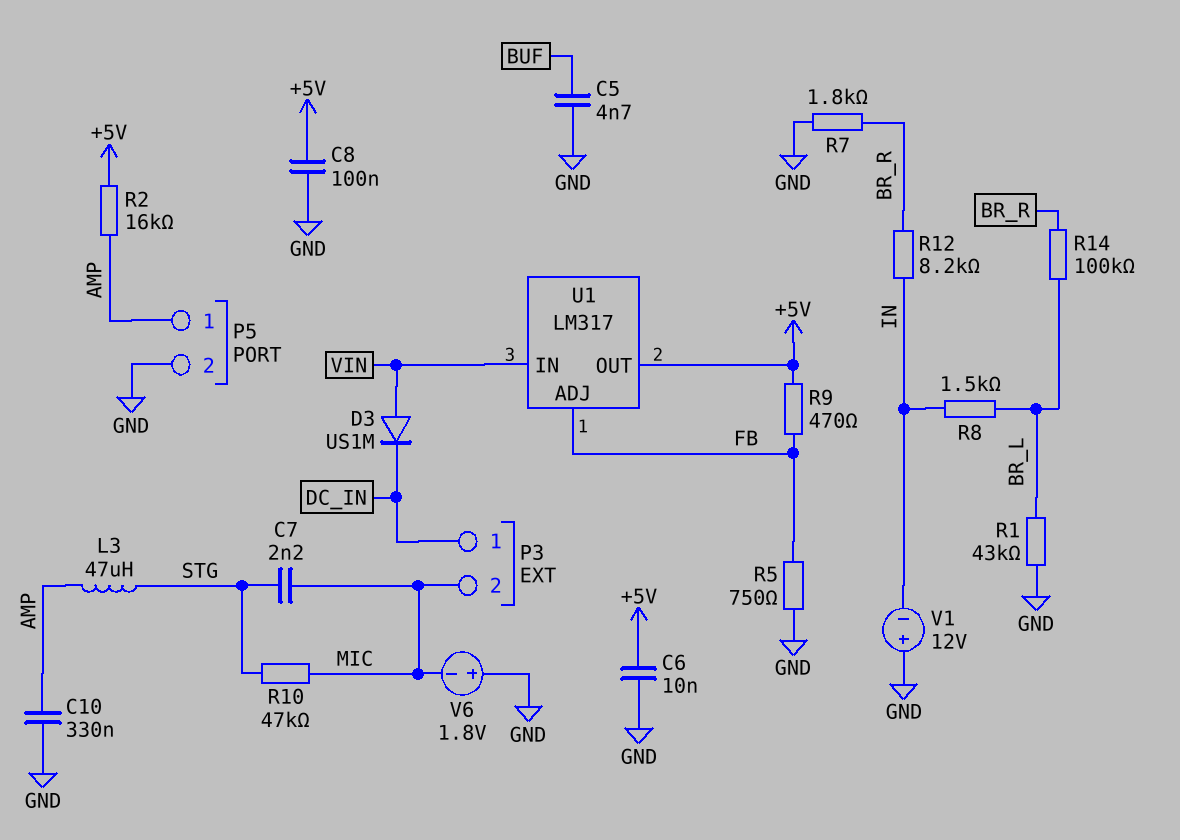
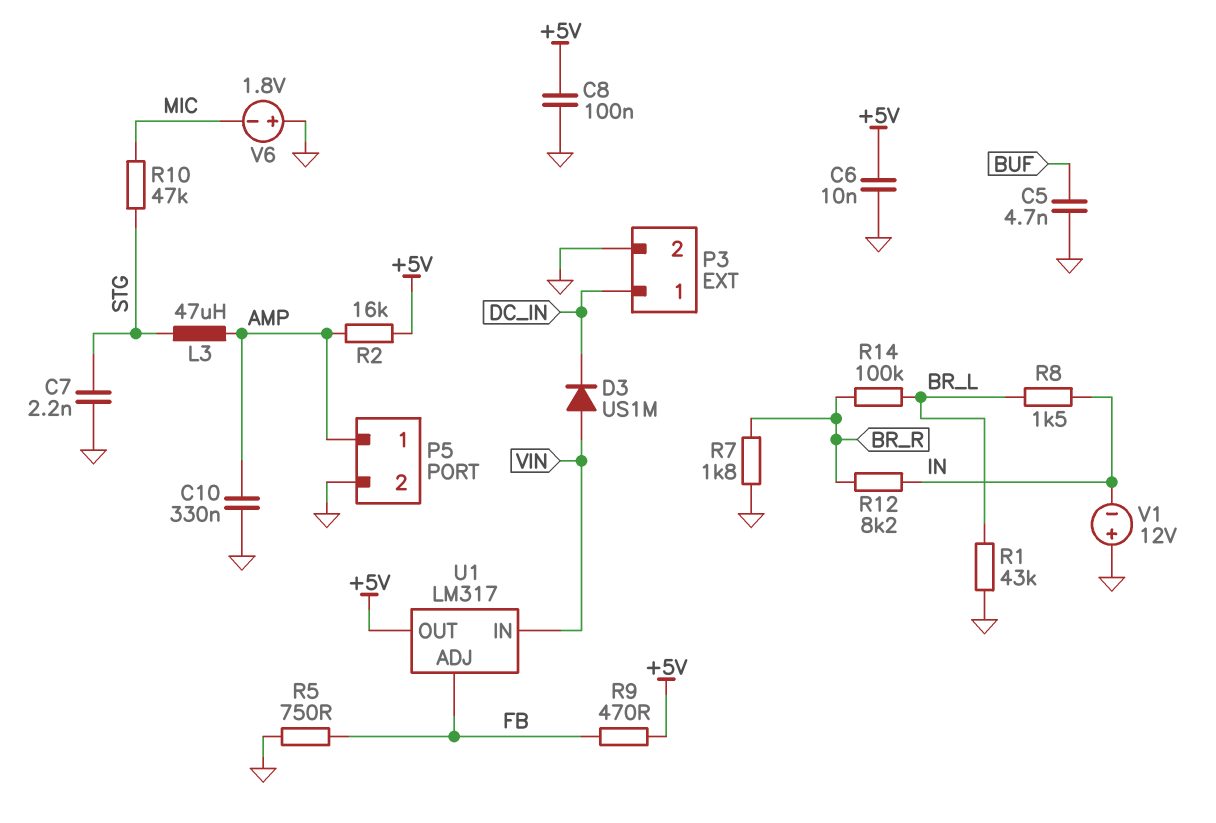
C7: 2.2nF (MIC, STG) -> 2.2nF (GND, STG)
P3 pin 2: MIC -> GND

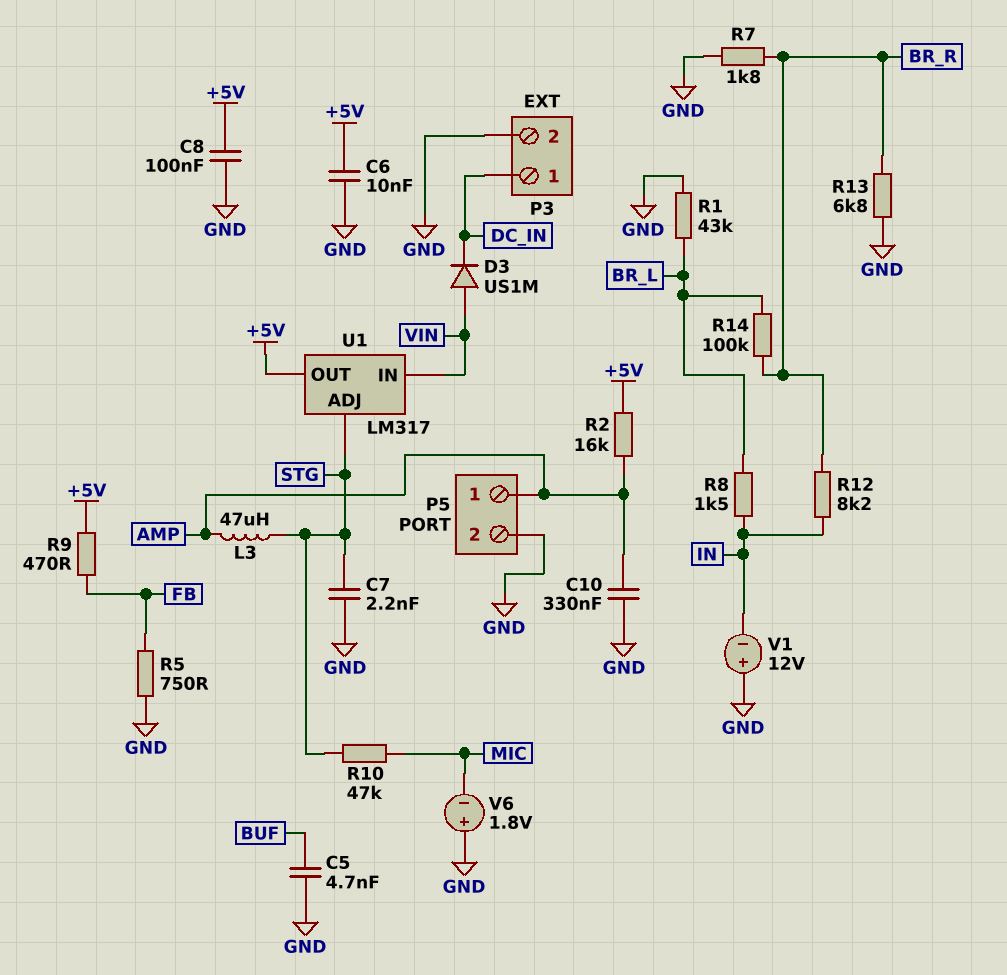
R13: none -> 6.8k (BR_R, GND)
U1 pin ADJ: FB -> STG

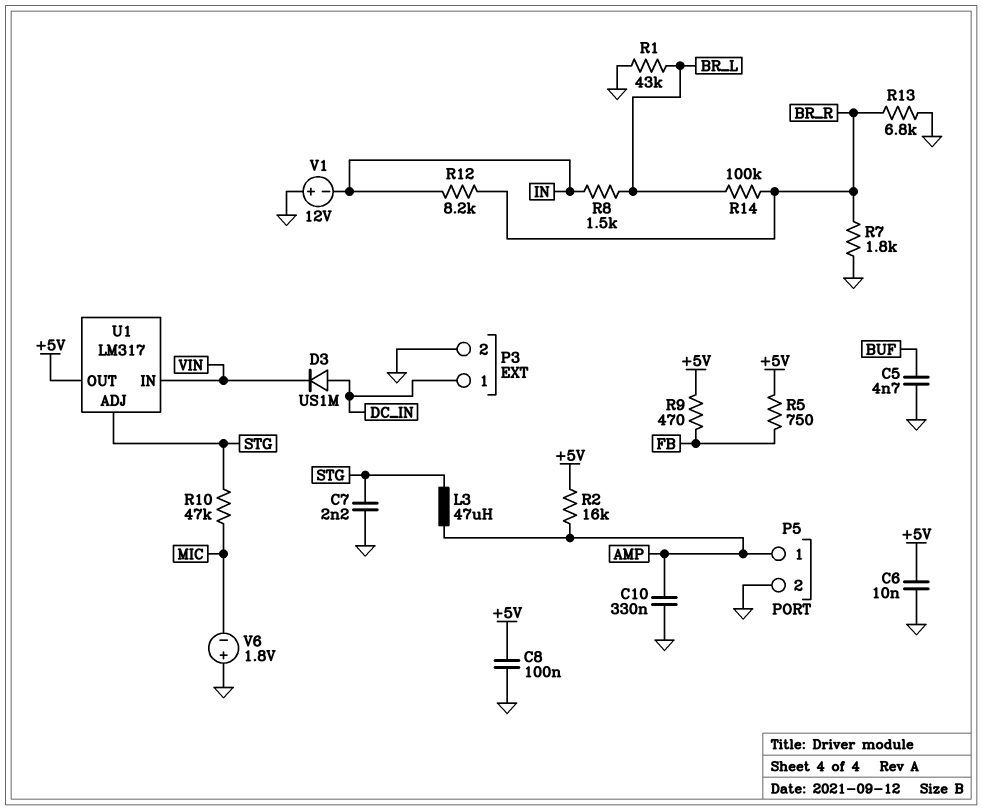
D3: diode US1M (A VIN, K DC_IN) -> diode US1M (A DC_IN, K VIN)
R5: 750 (FB, GND) -> 750 (+5V, FB)

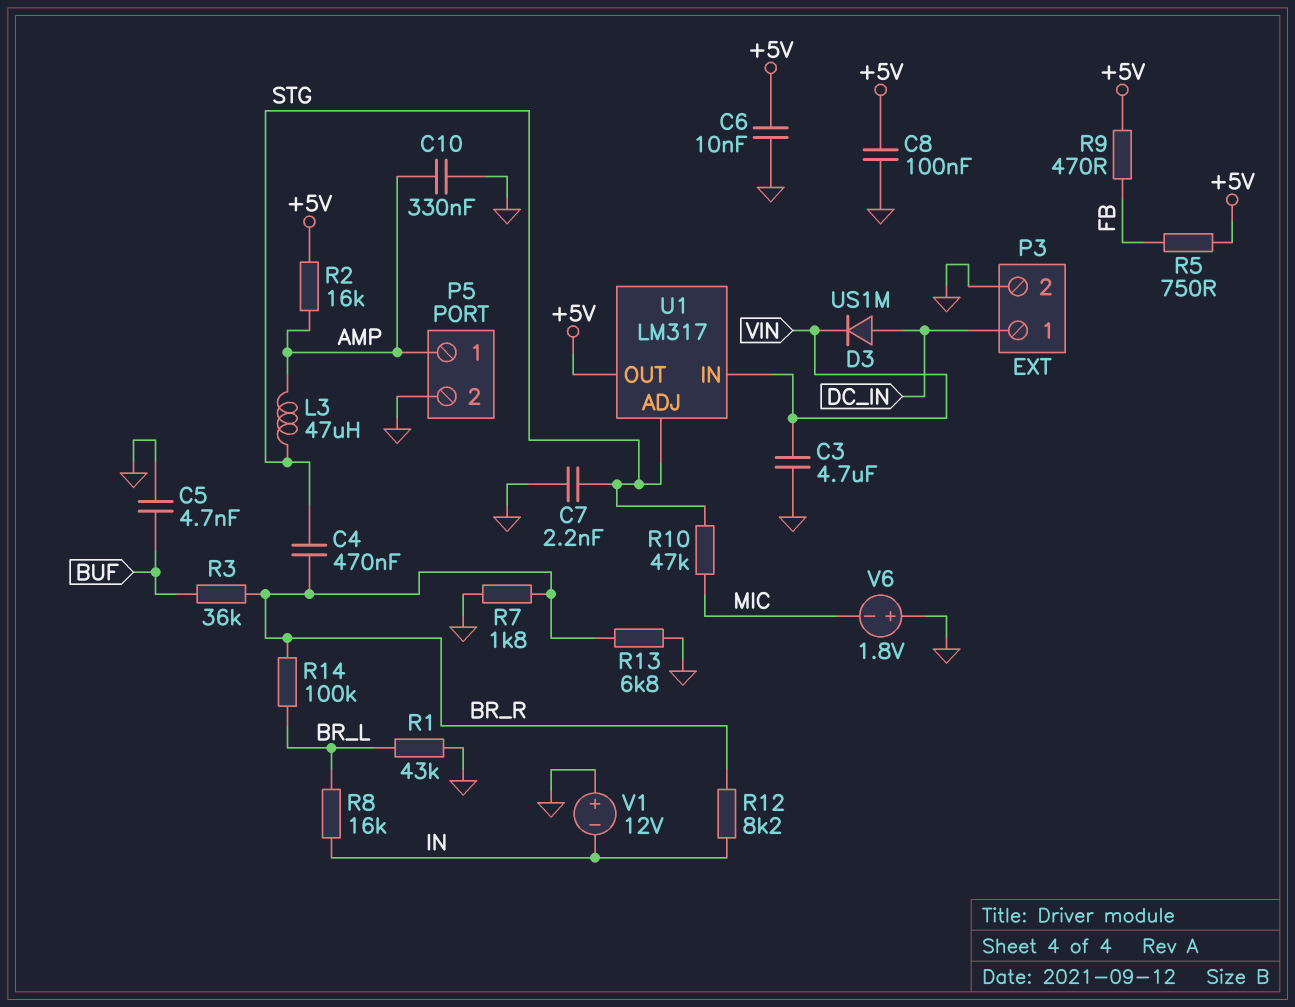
C3: none -> 4.7uF (GND, VIN)
C4: none -> 470nF (BR_R, STG)
R3: none -> 36k (BR_R, BUF)
R8: 1.5k (BR_L, IN) -> 16k (BR_L, IN)

